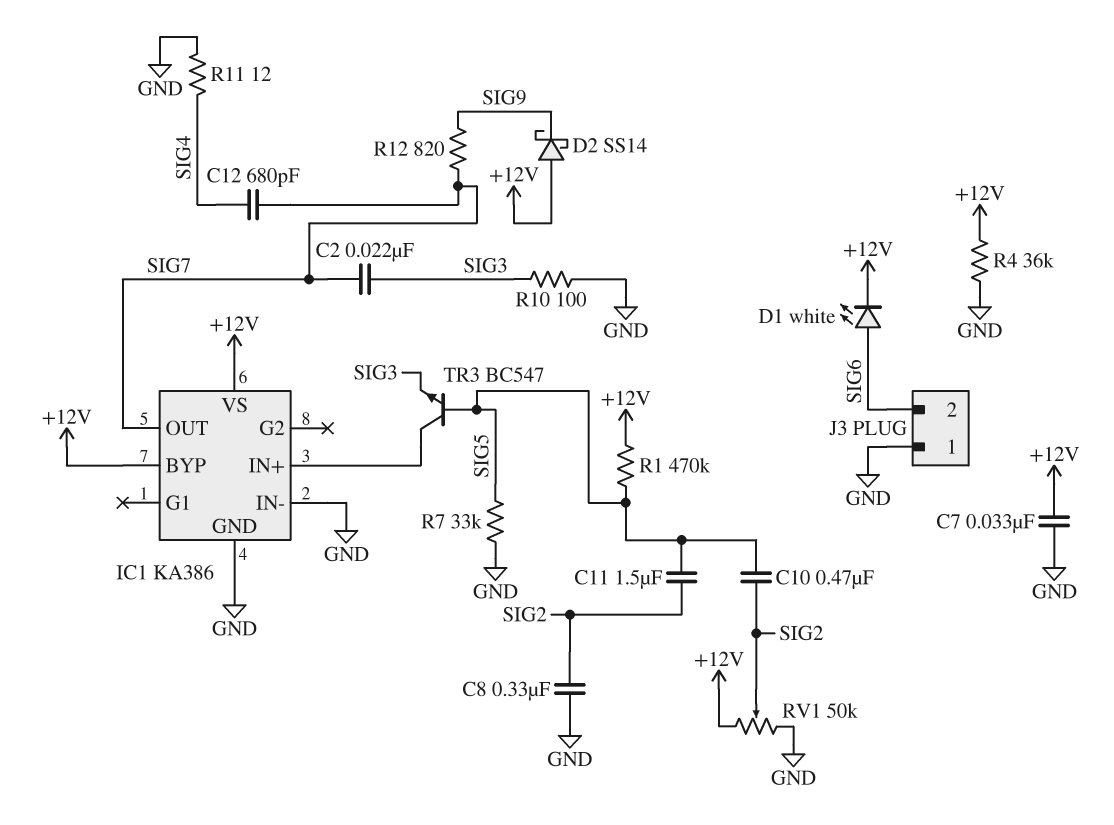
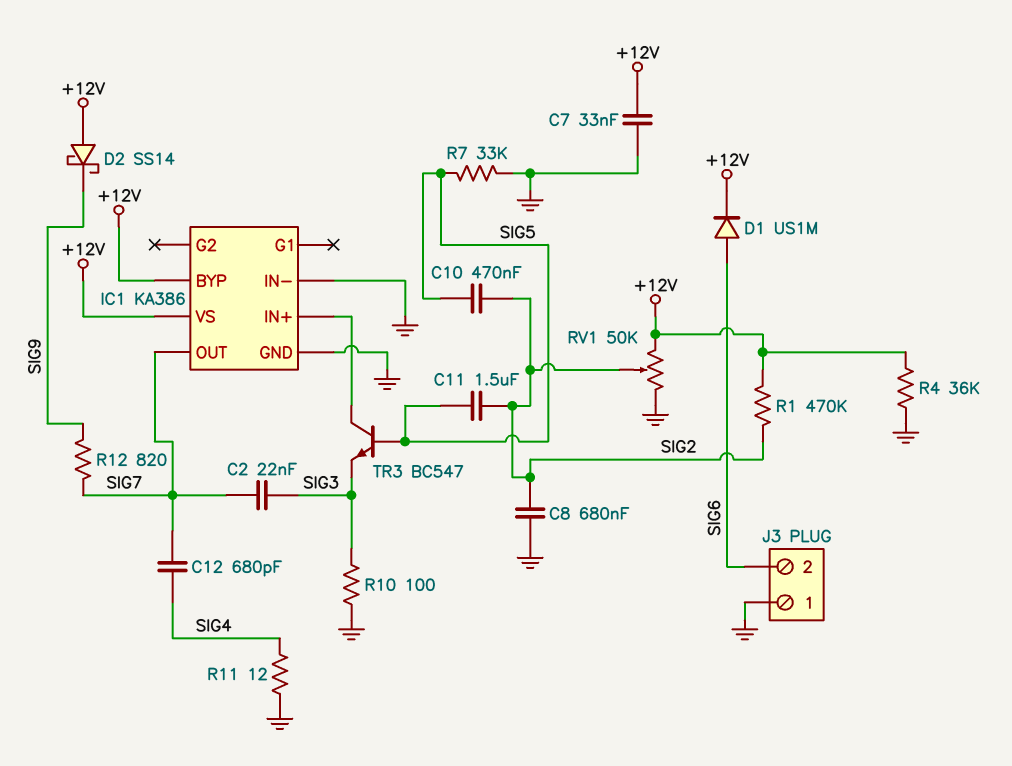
C8: 330nF (GND, SIG2) -> 680nF (GND, SIG2)
D1: LED white (A SIG6, K +12V) -> diode US1M (A SIG6, K +12V)
R1: 470k (+12V, SIG5) -> 470k (+12V, SIG2)

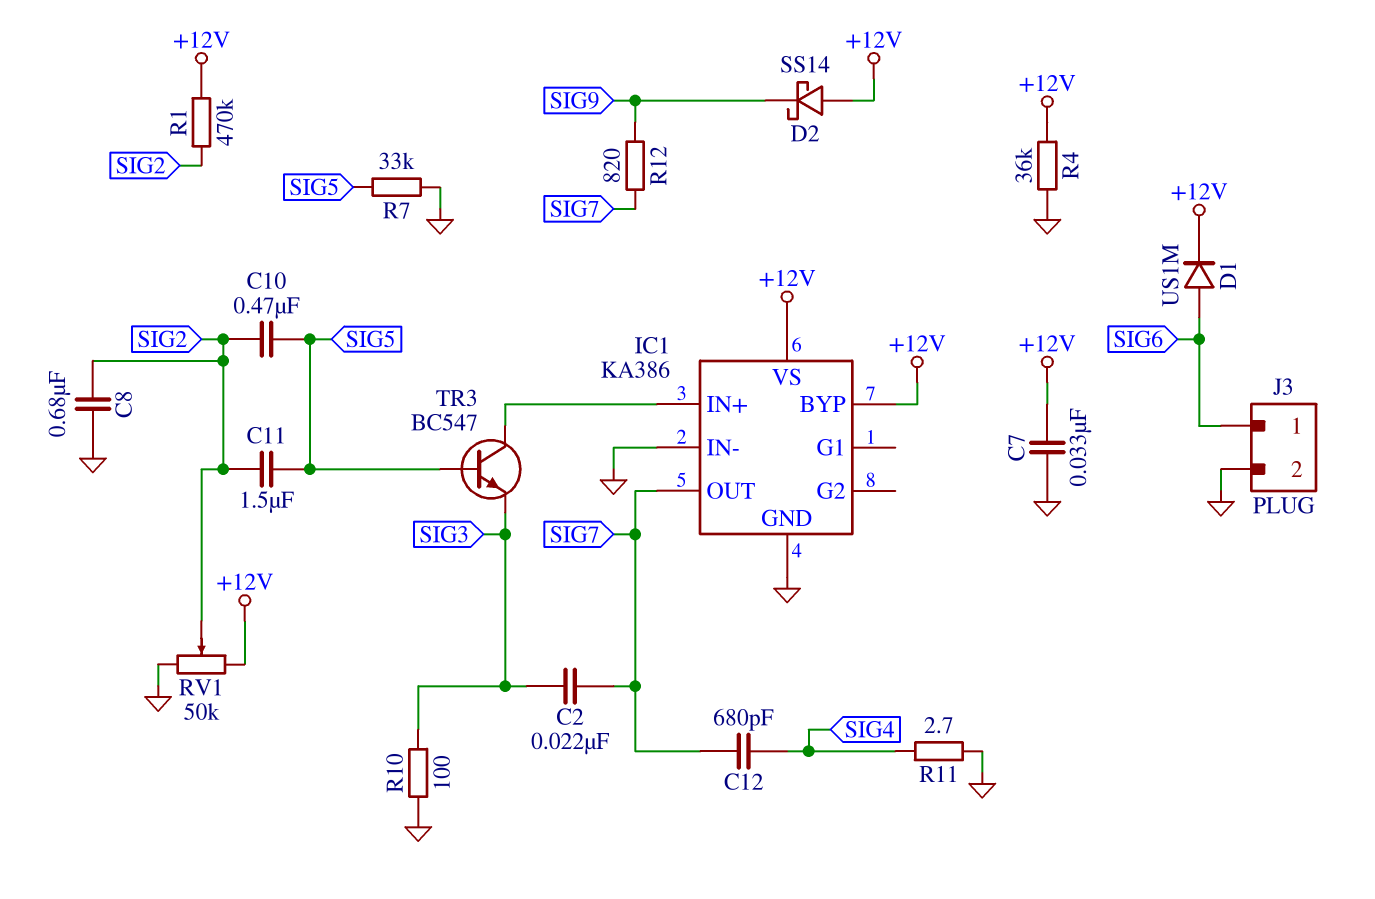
J3 pin 1: GND -> SIG6
J3 pin 2: SIG6 -> GND
R11: 12 (GND, SIG4) -> 2.7 (GND, SIG4)

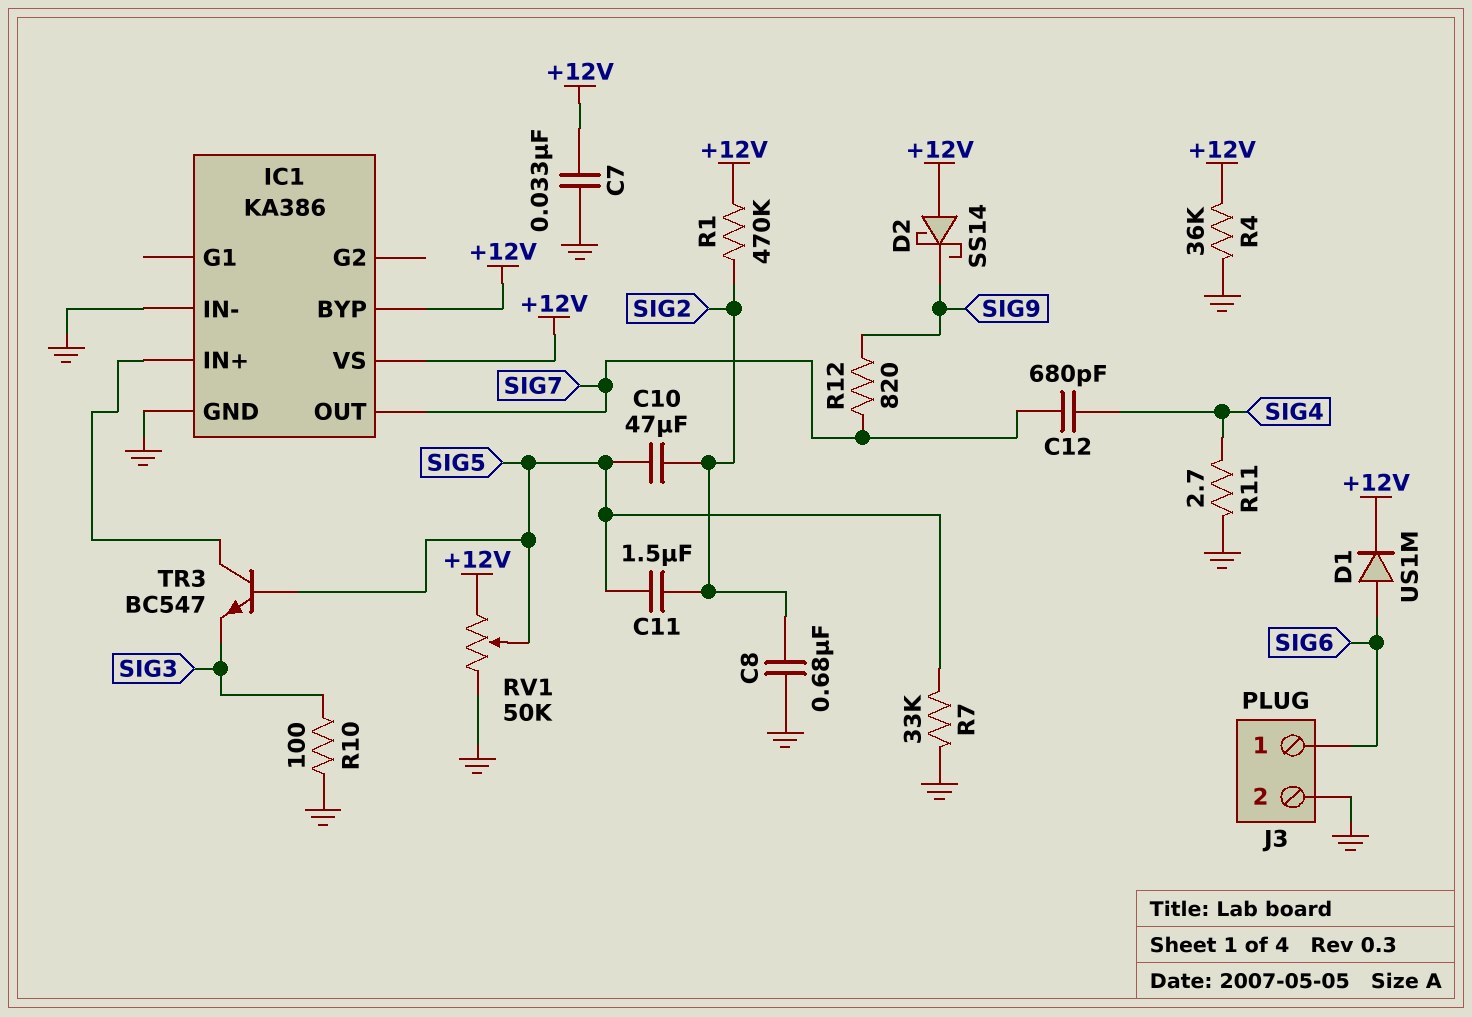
C2: 22nF (SIG3, SIG7) -> none
C10: 470nF (SIG2, SIG5) -> 47uF (SIG2, SIG5)
RV1: 50k (+12V, GND, wiper SIG2) -> 50k (+12V, GND, wiper SIG5)

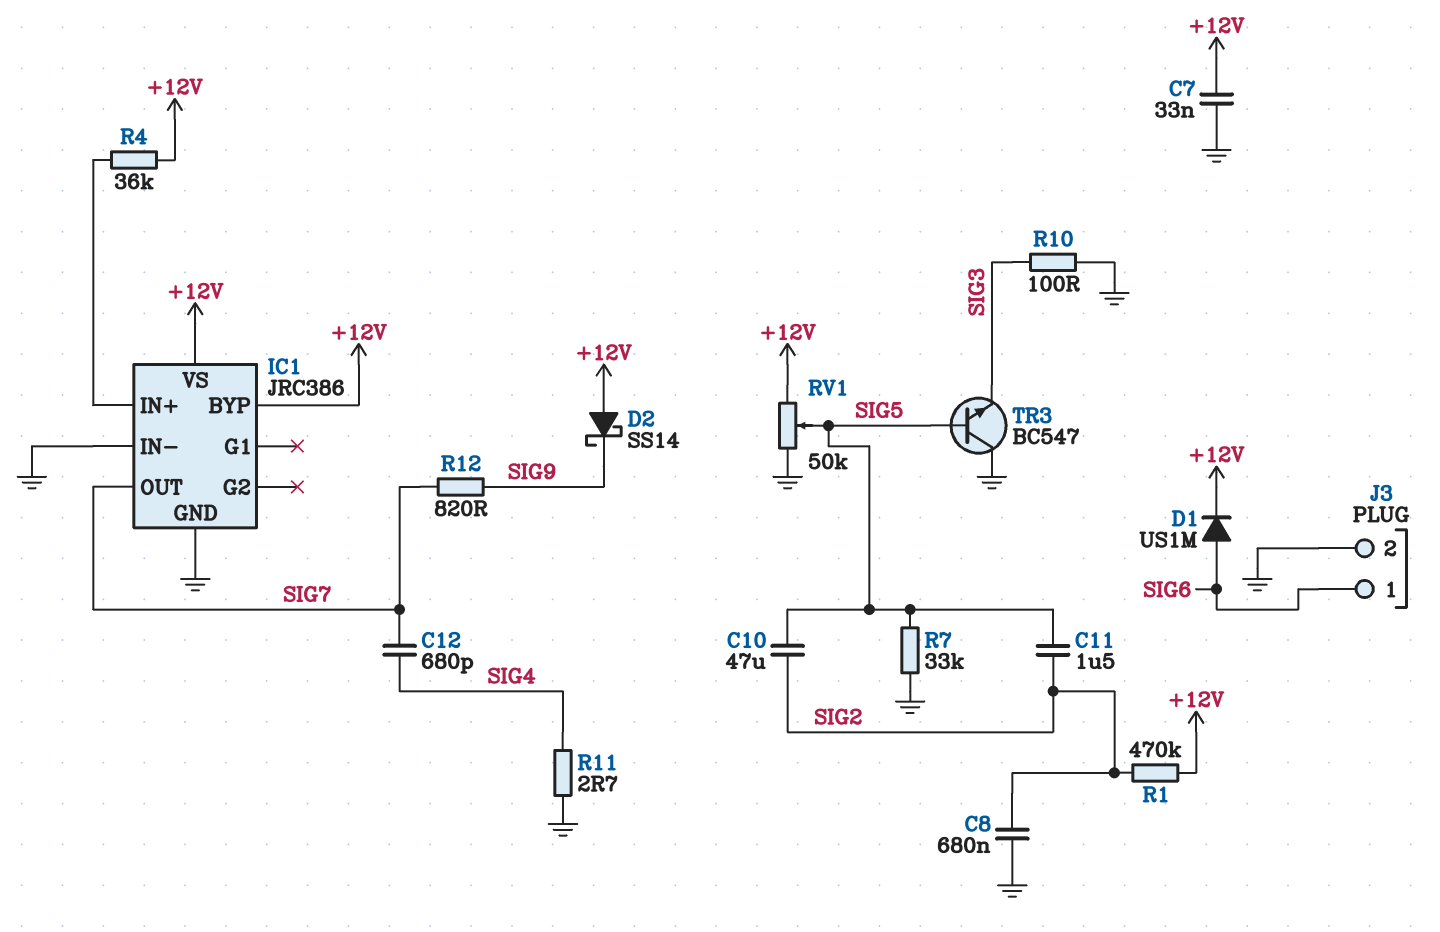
IC1: KA386 -> JRC386
R4: 36k (+12V, GND) -> 36k (+12V, IC1/IN+)
TR3: NPN BC547 (B SIG5, C IC1/IN+, E SIG3) -> NPN BC547 (B SIG5, C GND, E SIG3)

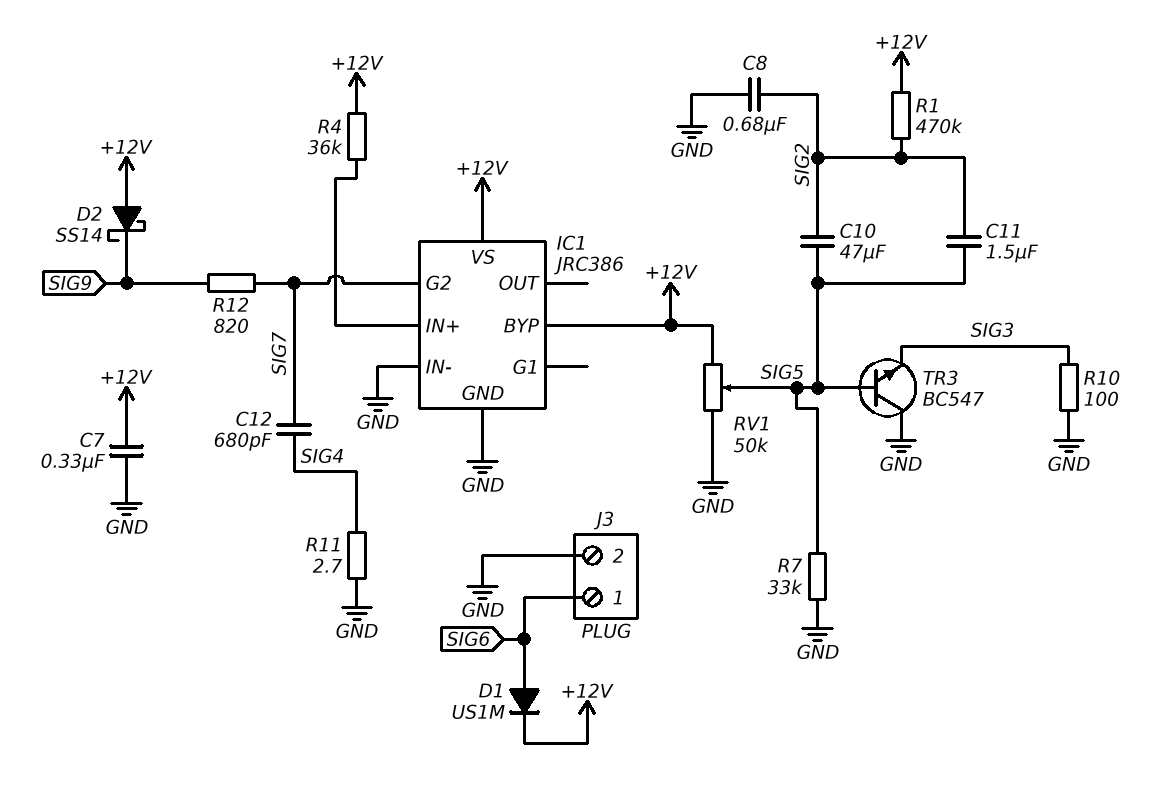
C7: 33nF (+12V, GND) -> 330nF (+12V, GND)
IC1 pin G2: none -> SIG7
IC1 pin OUT: SIG7 -> none

